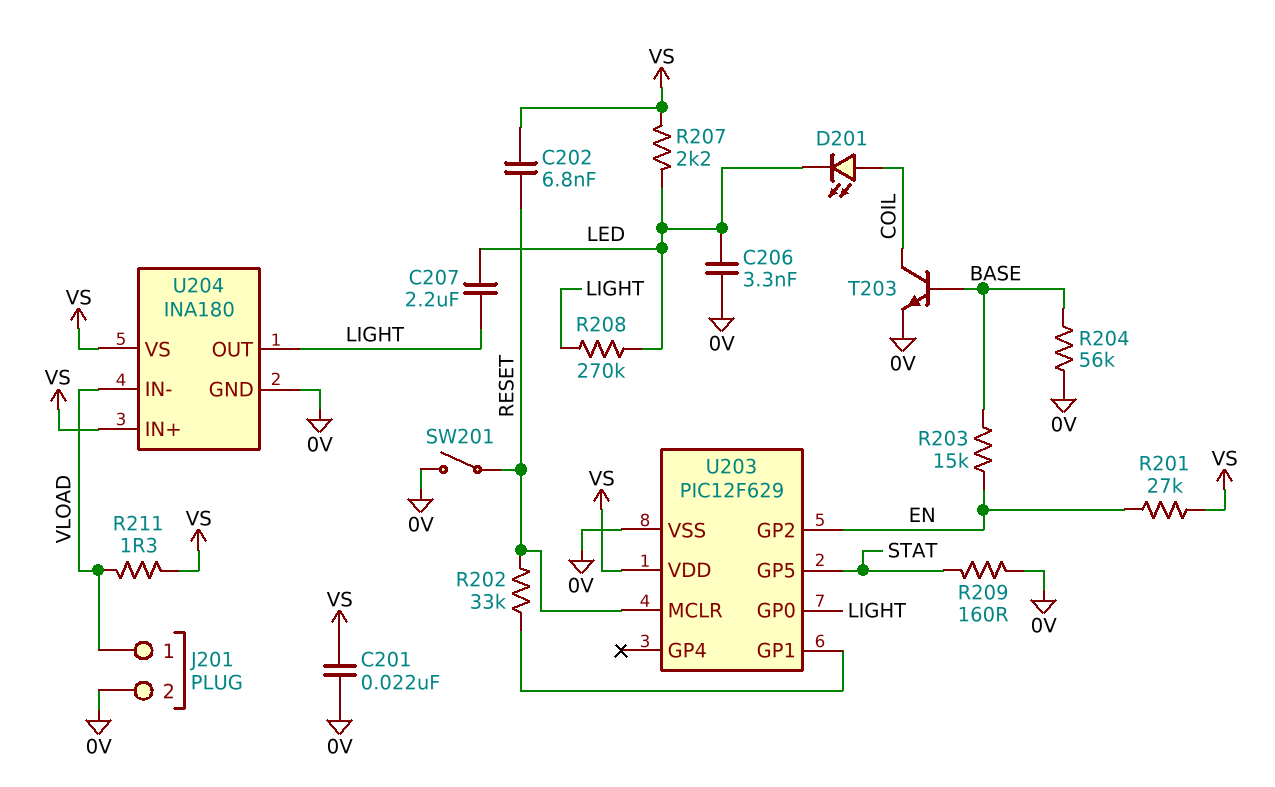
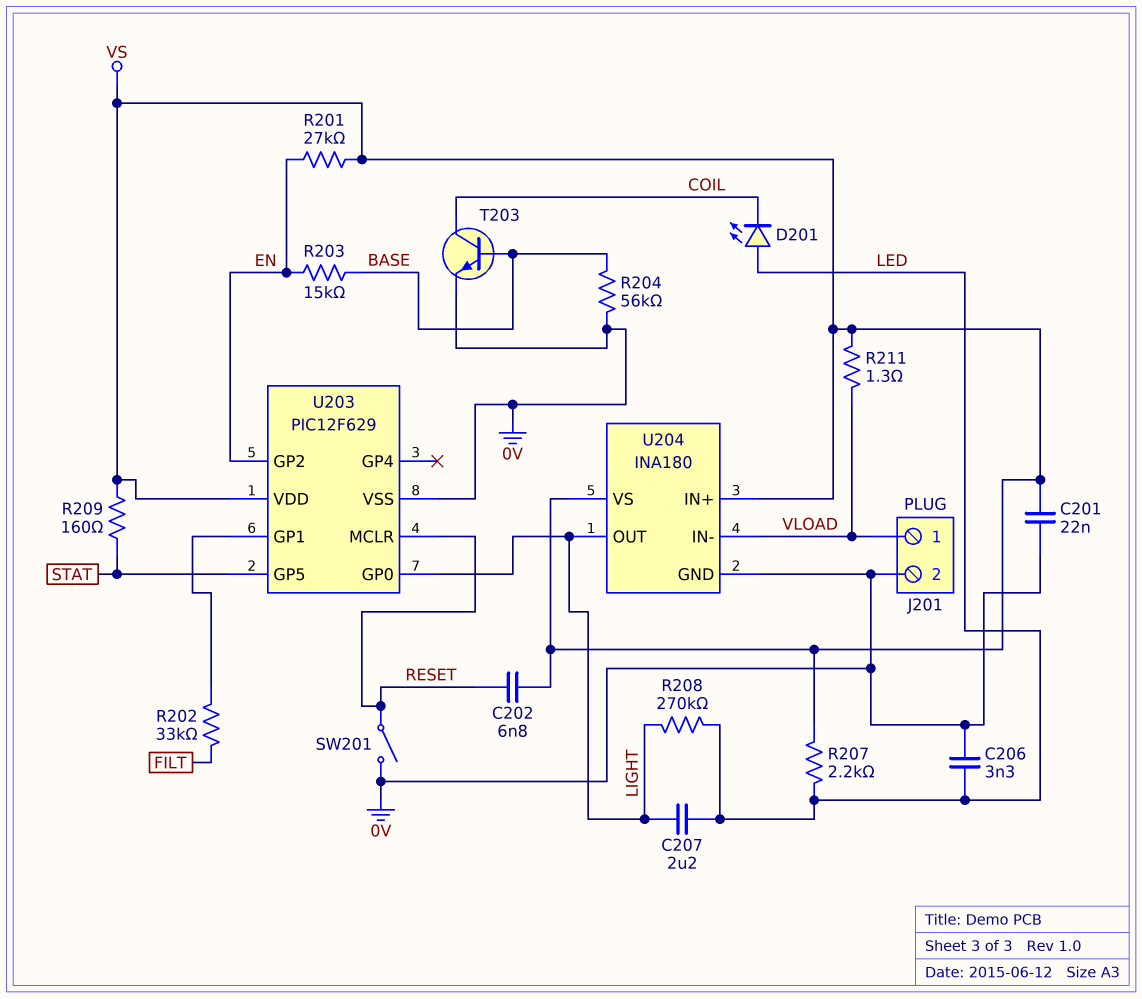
D201: LED (A COIL, K LED) -> LED (A LED, K COIL)
R202: 33k (RESET, U203/GP1) -> 33k (FILT, U203/GP1)
R209: 160 (0V, STAT) -> 160 (STAT, VS)

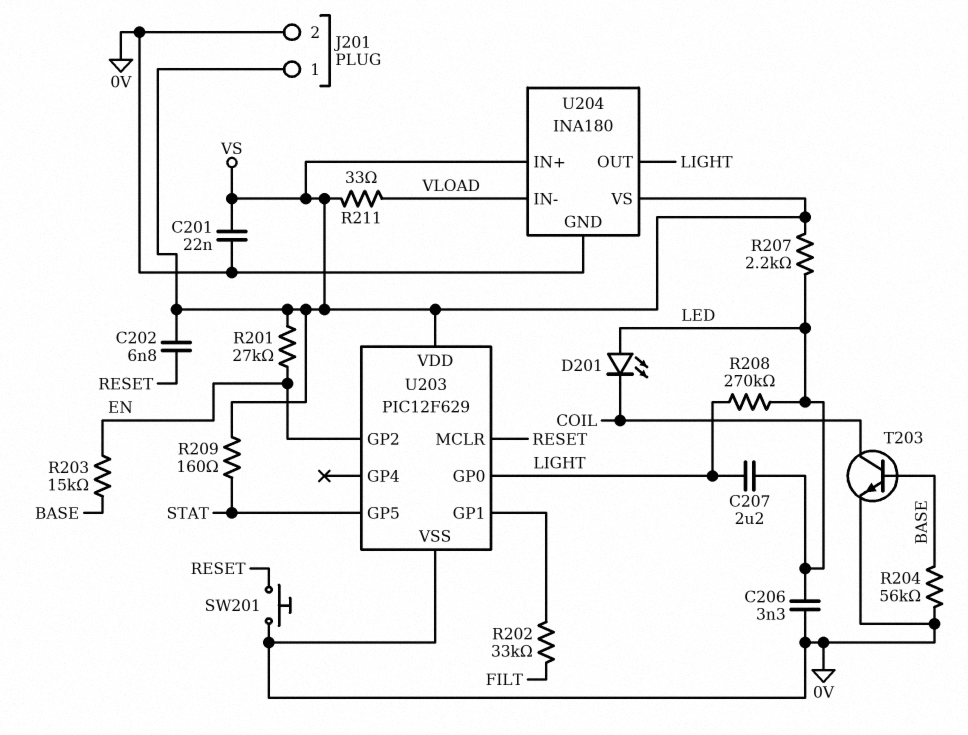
J201 pin 1: VLOAD -> VS
R211: 1.3 (VLOAD, VS) -> 33 (VLOAD, VS)
SW201: switch (0V, RESET) -> button (0V, RESET)

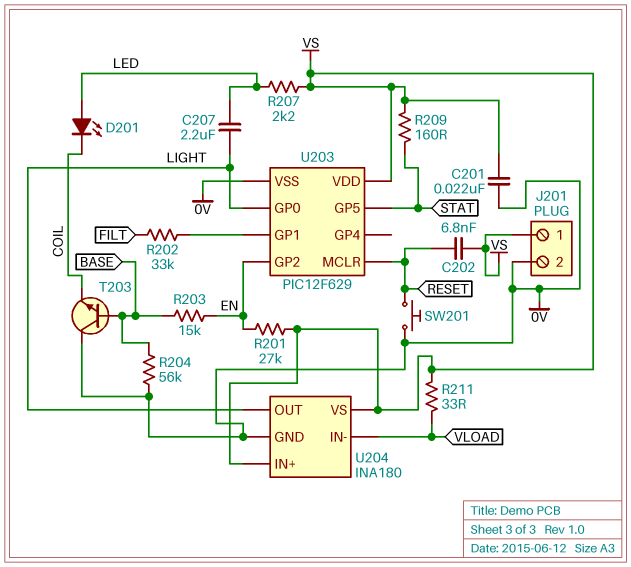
C206: 3.3nF (0V, LED) -> none
R208: 270k (LED, LIGHT) -> none
T203: NPN (B BASE, C COIL, E 0V) -> NPN (B BASE, C 0V, E COIL)

